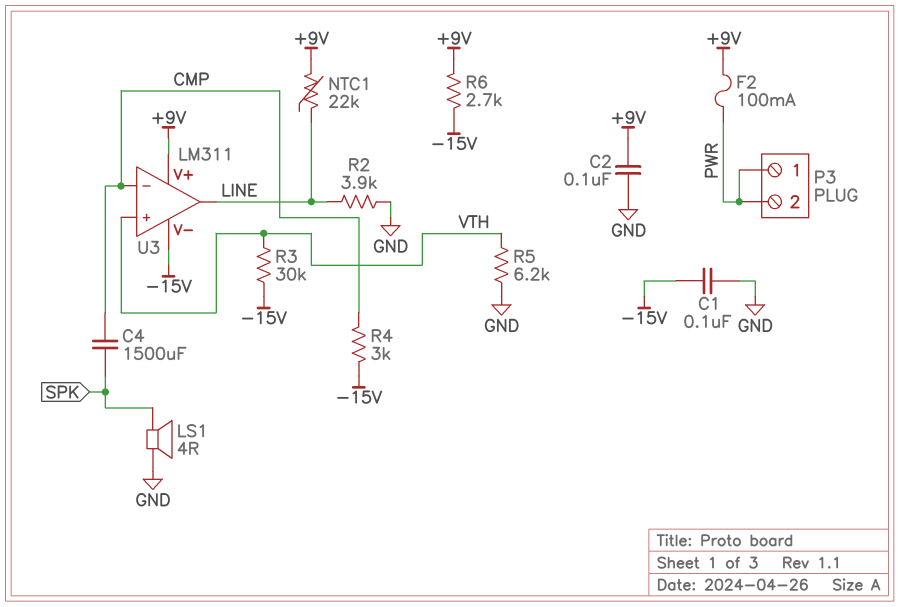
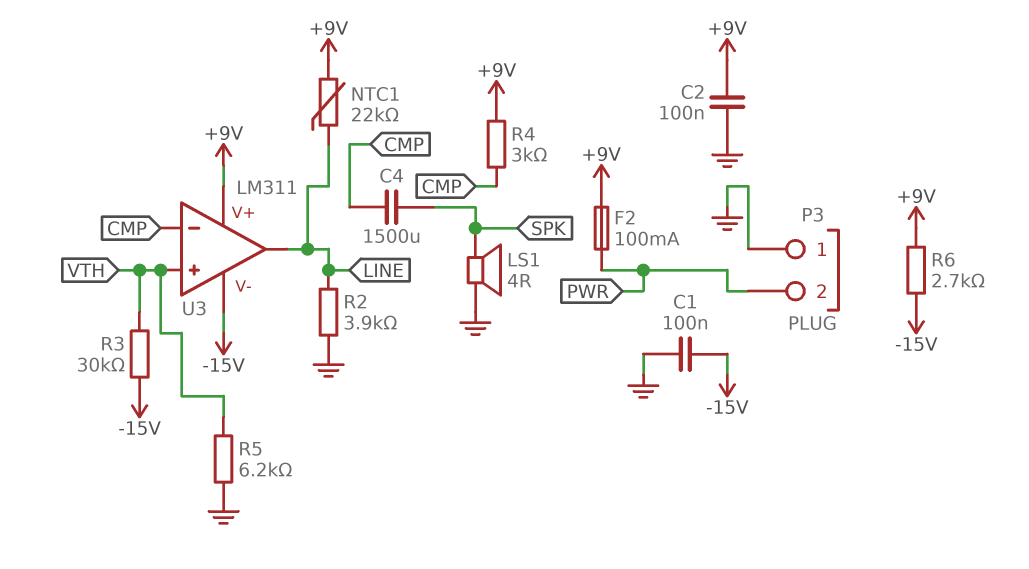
P3 pin 1: PWR -> GND
R4: 3k (-15V, CMP) -> 3k (+9V, CMP)

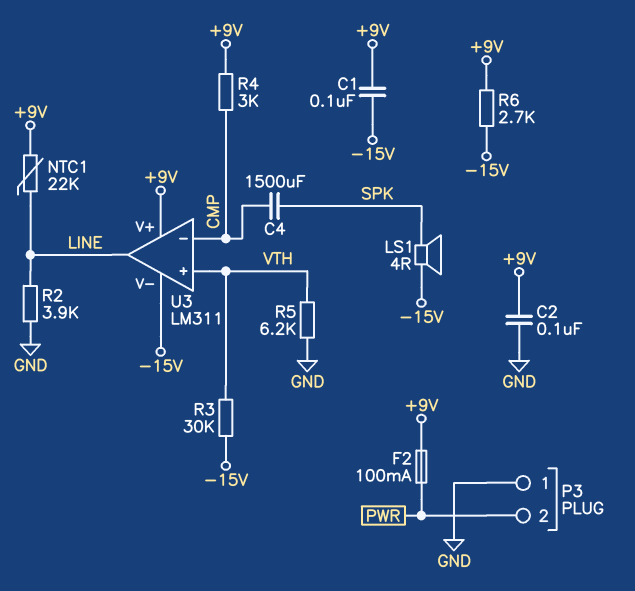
C1: 100nF (-15V, GND) -> 100nF (+9V, -15V)
LS1: speaker 4R (GND, SPK) -> speaker 4R (-15V, SPK)

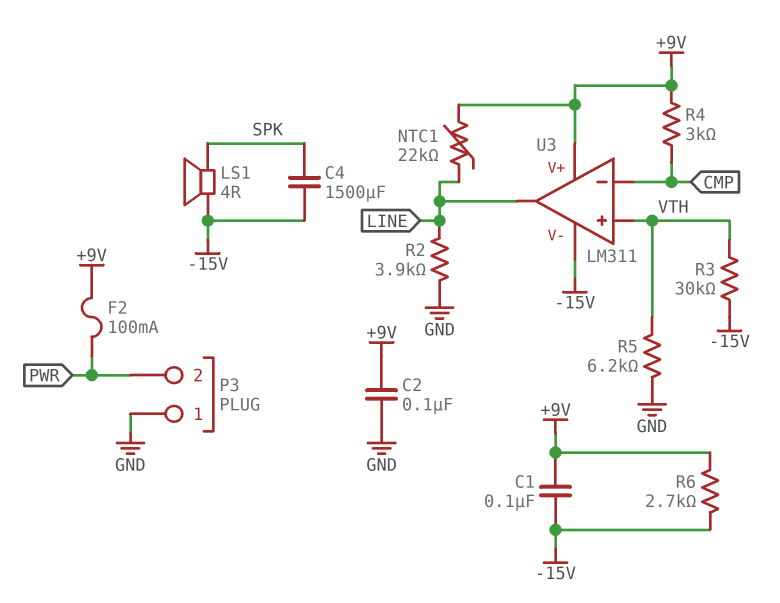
C4: 1500uF (CMP, SPK) -> 1500uF (-15V, SPK)

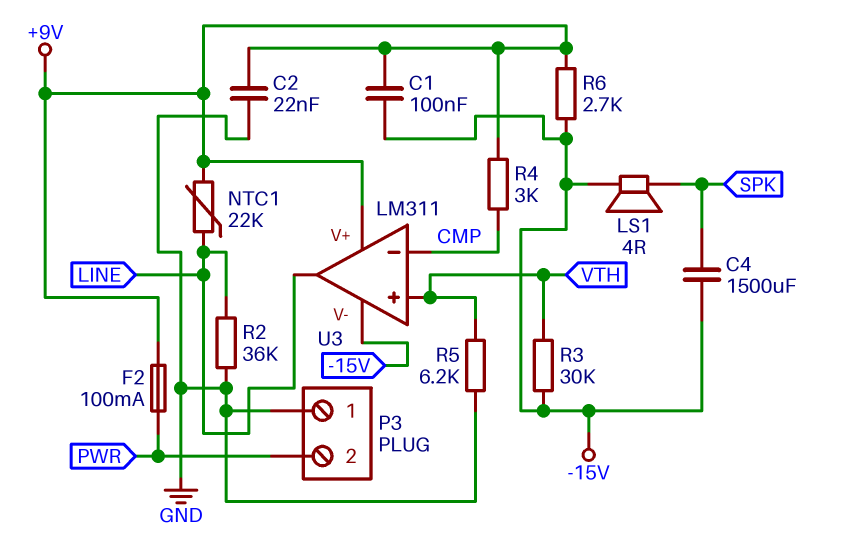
C2: 100nF (+9V, GND) -> 22nF (+9V, GND)
R2: 3.9k (GND, LINE) -> 36k (GND, LINE)

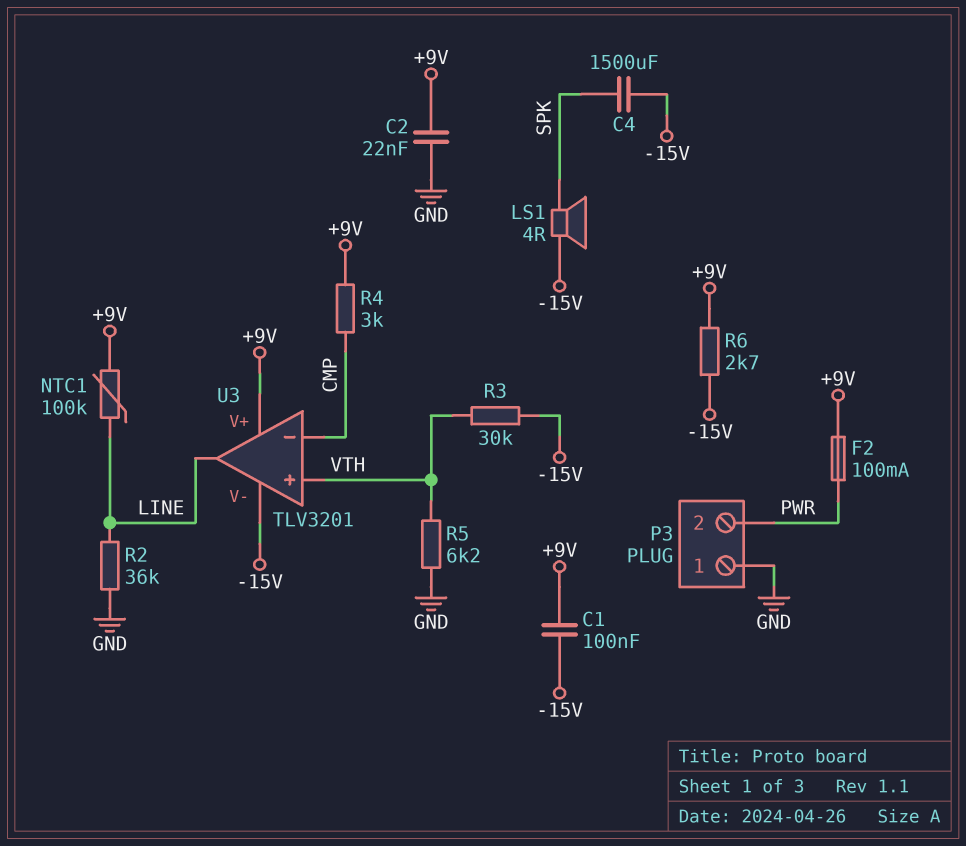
NTC1: 22k (+9V, LINE) -> 100k (+9V, LINE)
U3: LM311 -> TLV3201

